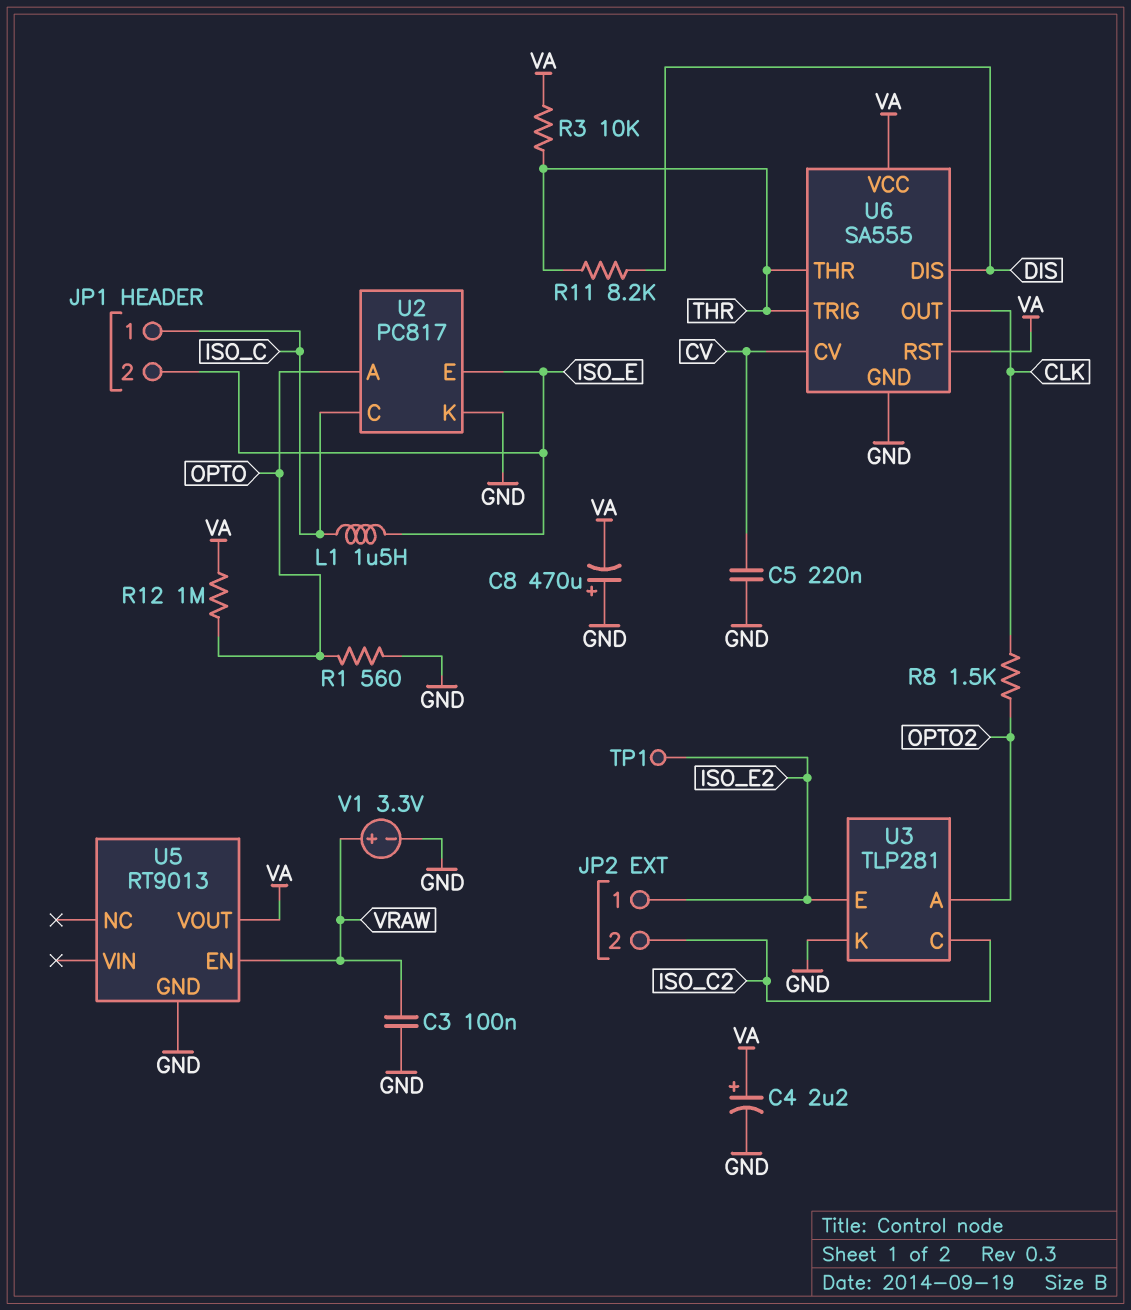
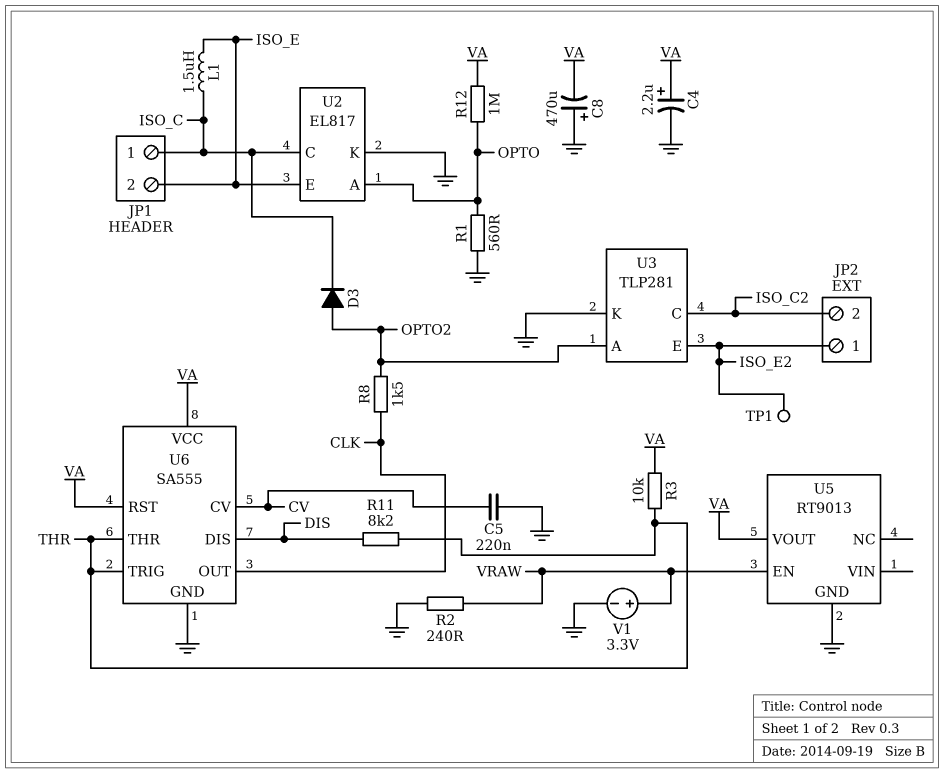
C3: 100nF (GND, VRAW) -> none
D3: none -> diode (A OPTO2, K ISO_C)
R2: none -> 240 (GND, VRAW)
U2: PC817 -> EL817

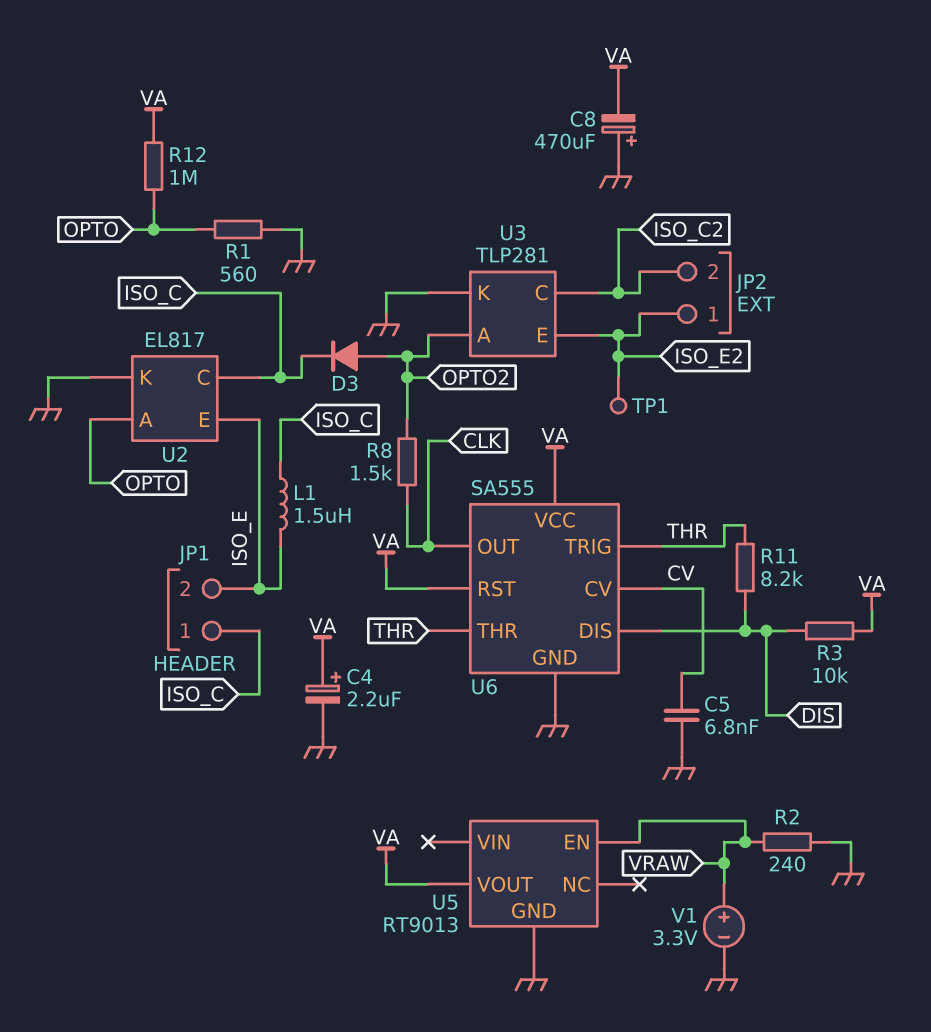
C5: 220nF (CV, GND) -> 6.8nF (CV, GND)
R3: 10k (THR, VA) -> 10k (DIS, VA)

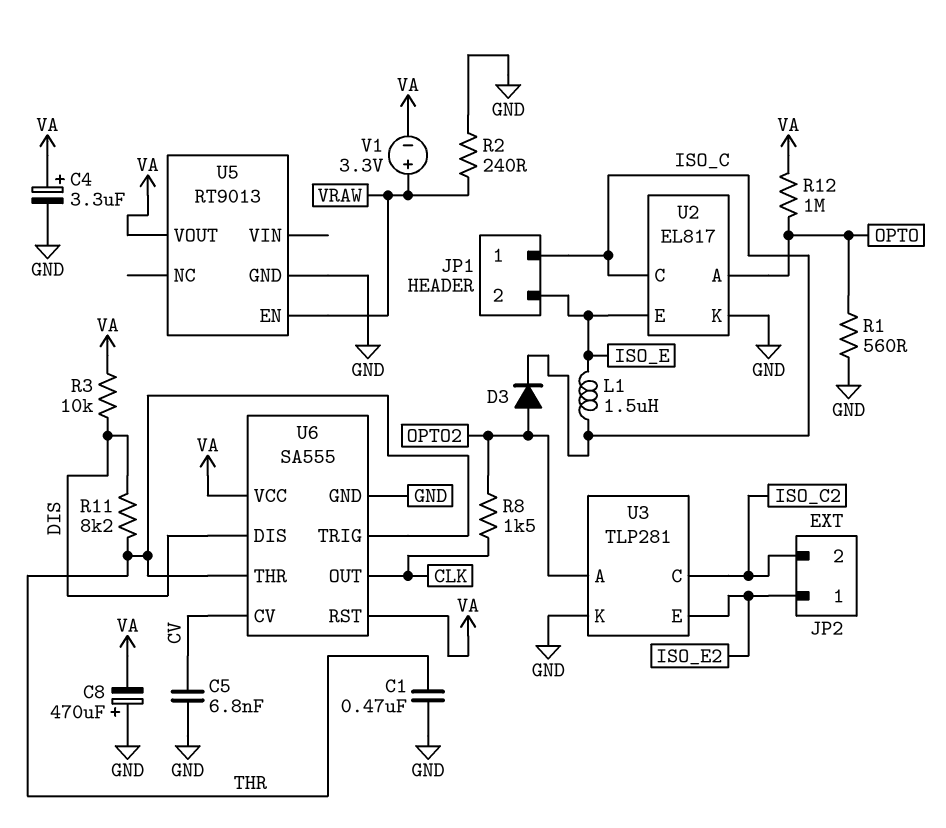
C1: none -> 470nF (GND, THR)
C4: 2.2uF (plus VA, minus GND) -> 3.3uF (plus VA, minus GND)
TP1: test point (ISO_E2) -> none
V1: 3.3V (plus VRAW, minus GND) -> 3.3V (plus VRAW, minus VA)

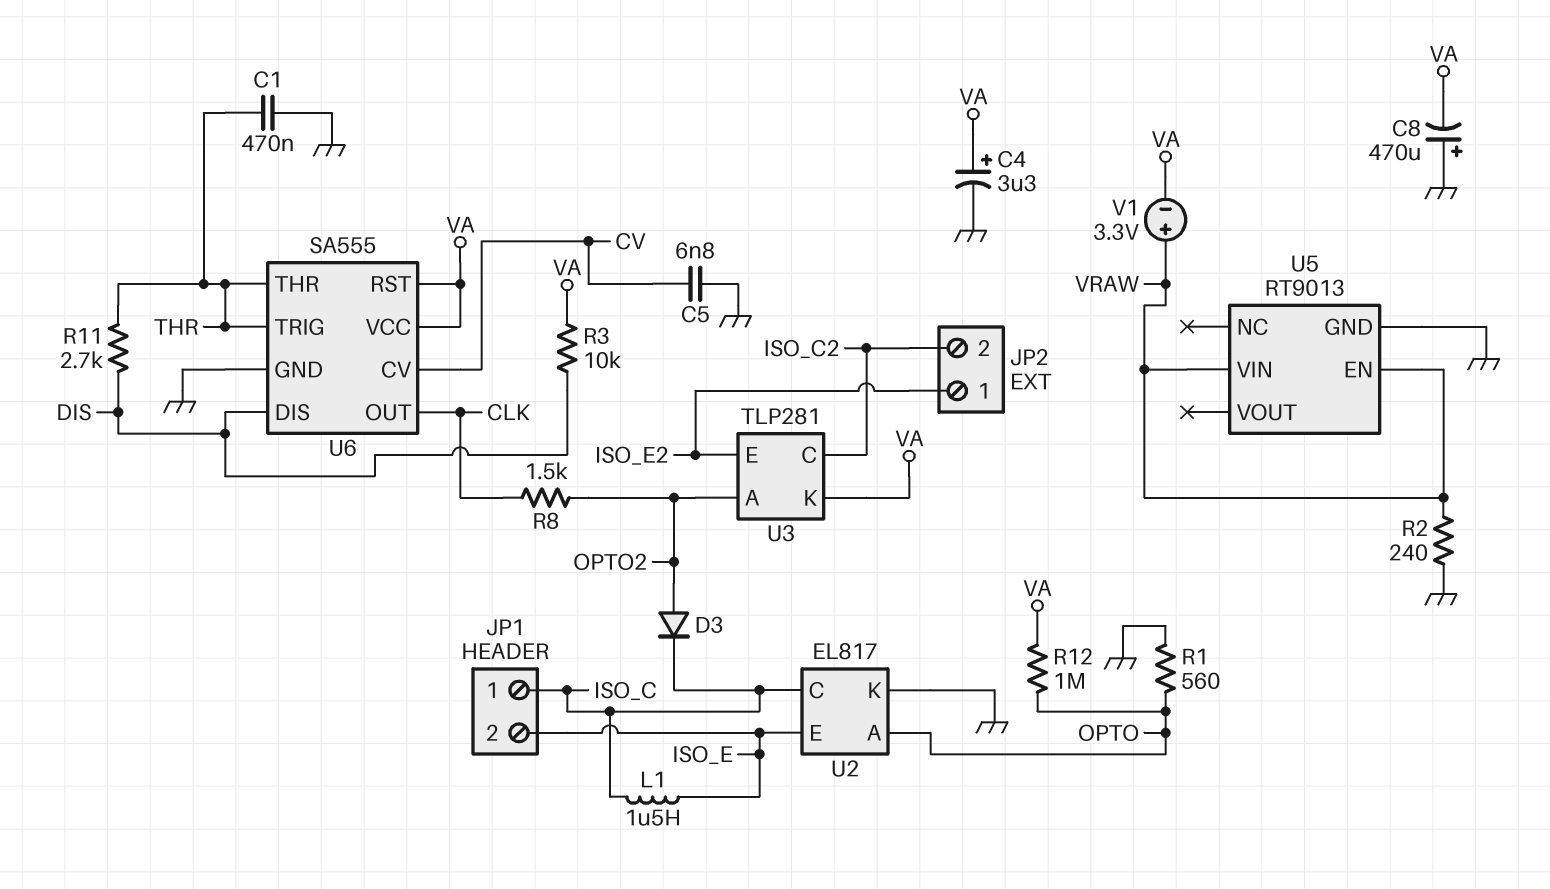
R11: 8.2k (DIS, THR) -> 2.7k (DIS, THR)
U3 pin K: GND -> VA
U5 pin VIN: none -> VRAW
U5 pin VOUT: VA -> none

